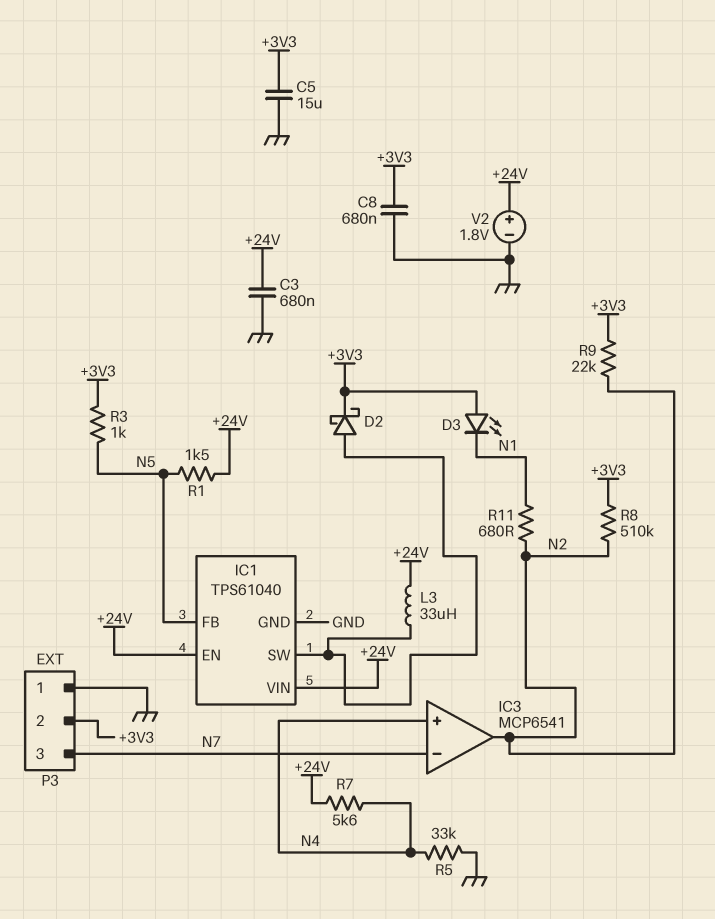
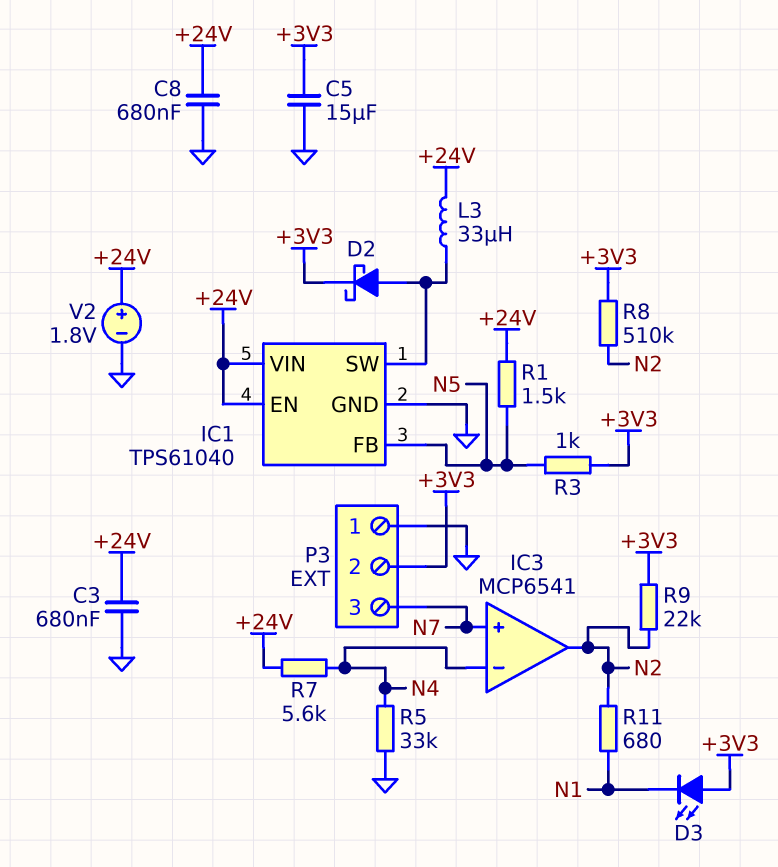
C8: 680nF (+3V3, GND) -> 680nF (+24V, GND)
IC3 pin in+: N4 -> N7
IC3 pin in-: N7 -> N4

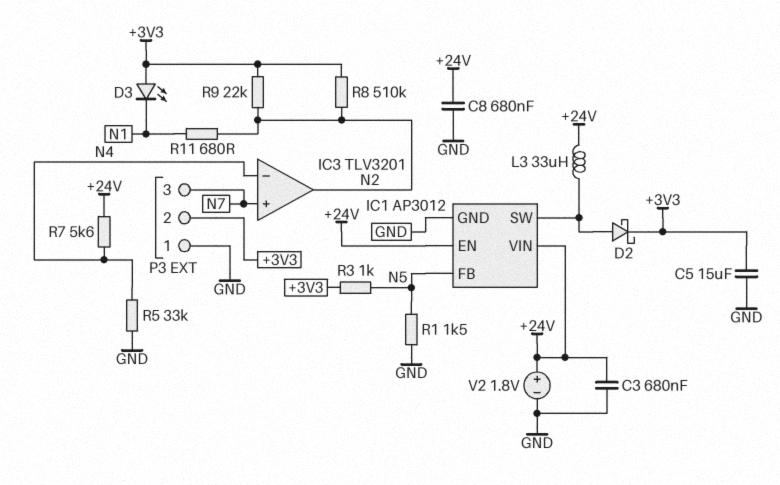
IC1: TPS61040 -> AP3012
IC3: MCP6541 -> TLV3201
R1: 1.5k (+24V, N5) -> 1.5k (GND, N5)

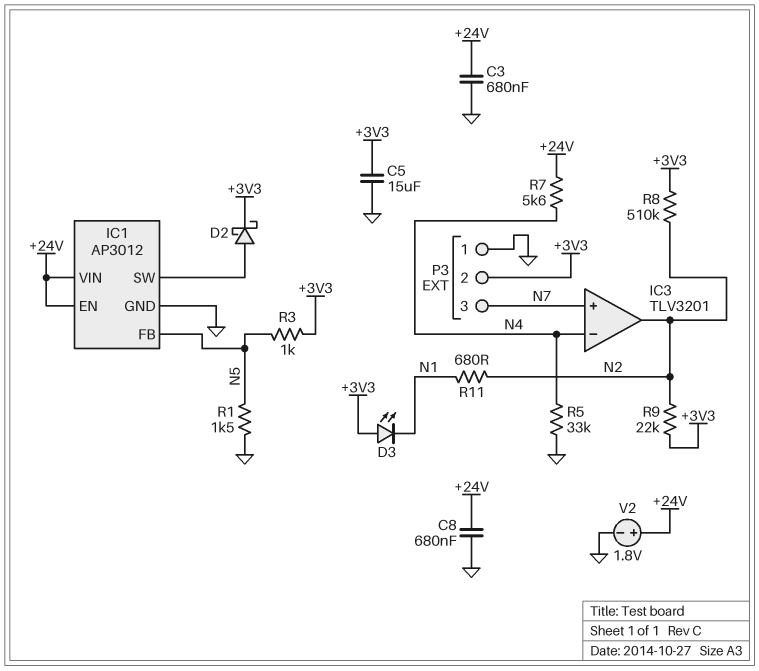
L3: 33uH (+24V, IC1/SW) -> none

